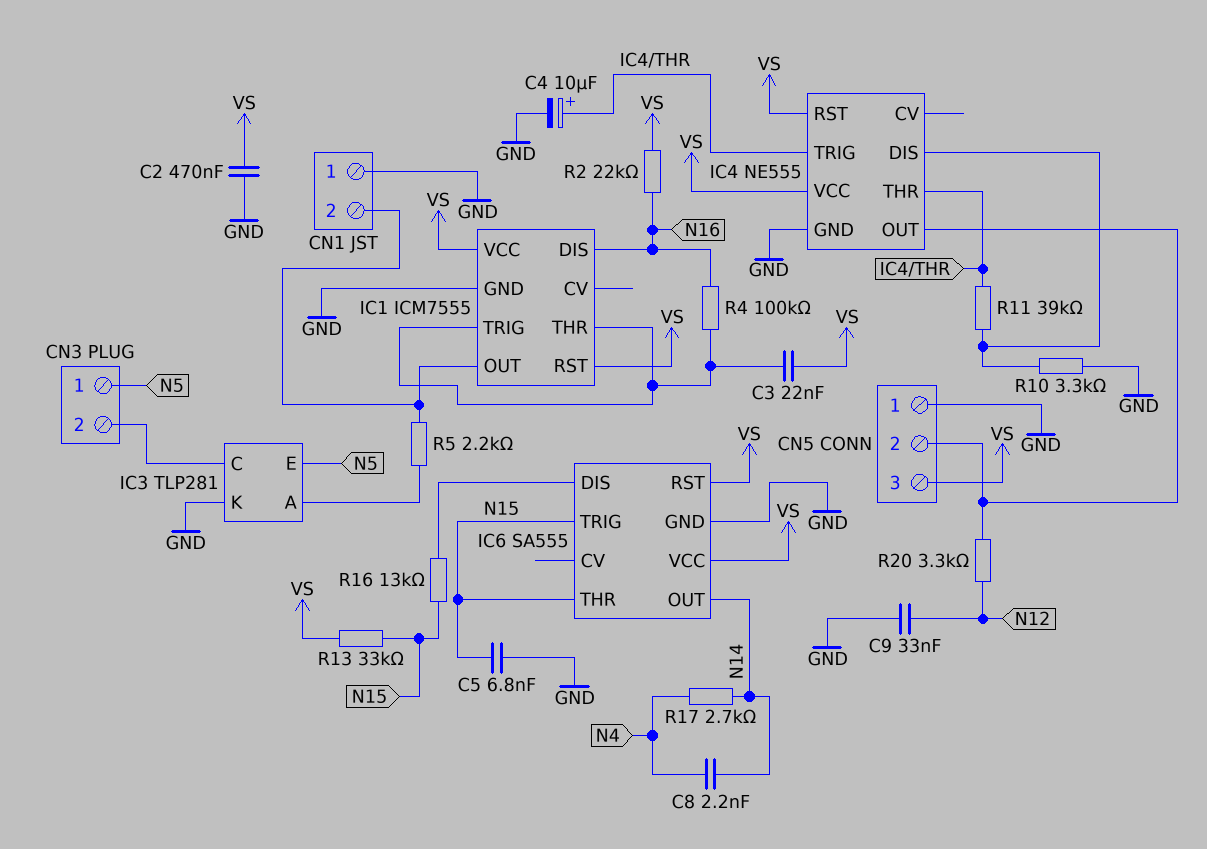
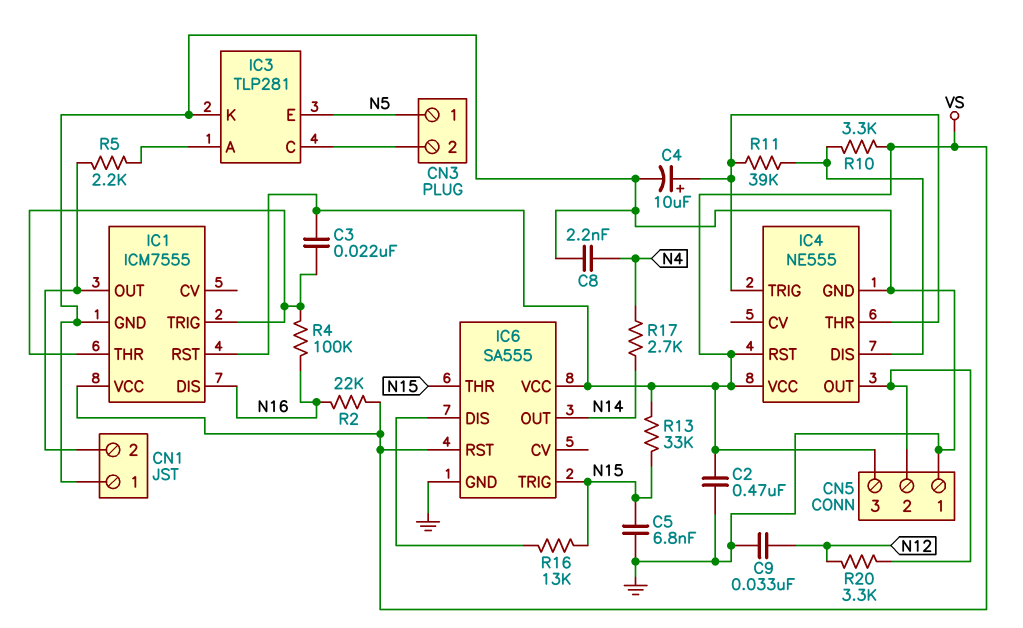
C8: 2.2nF (N4, N14) -> 2.2nF (GND, N4)
R10: 3.3k (GND, IC4/DIS) -> 3.3k (IC4/DIS, VS)

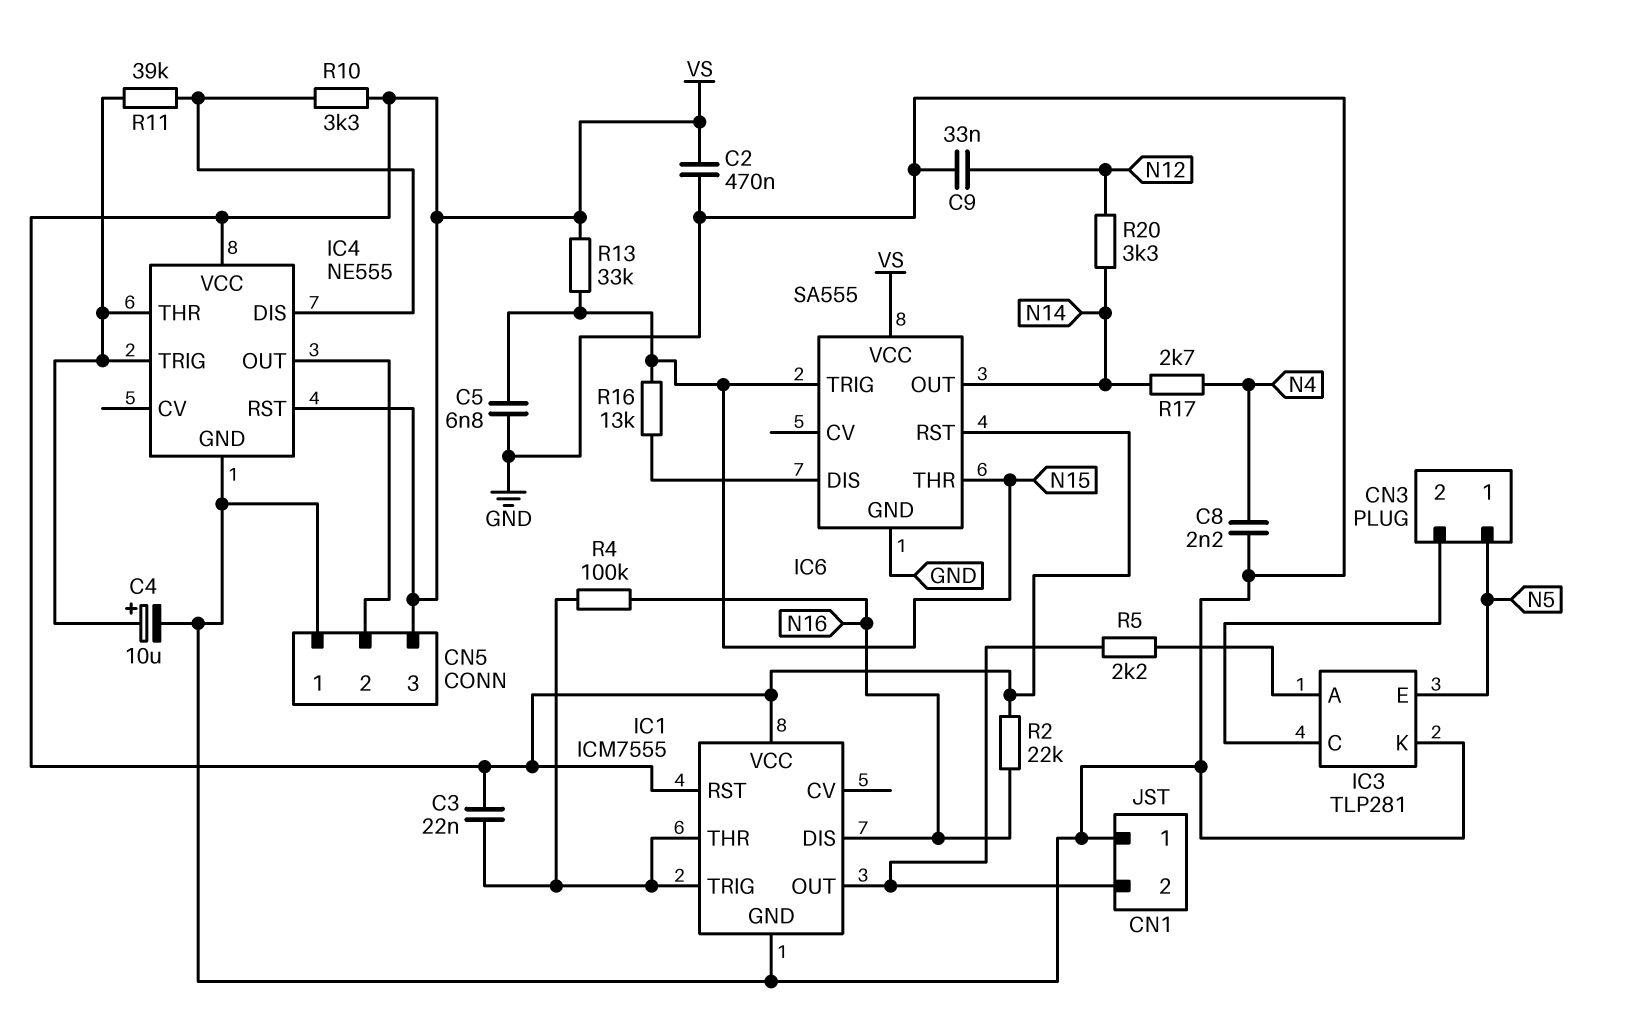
R20: 3.3k (CN5/2, N12) -> 3.3k (N12, N14)

